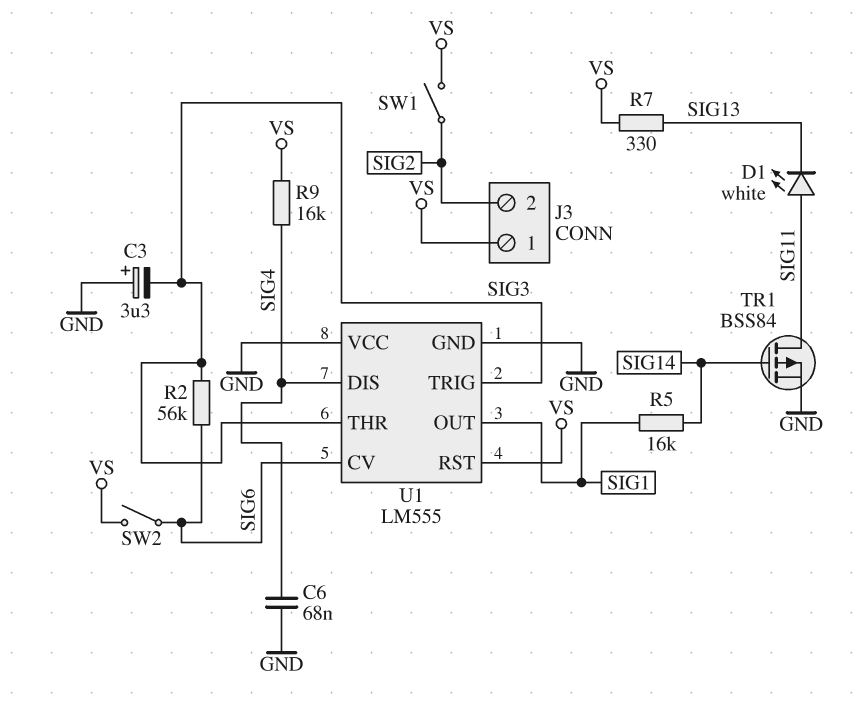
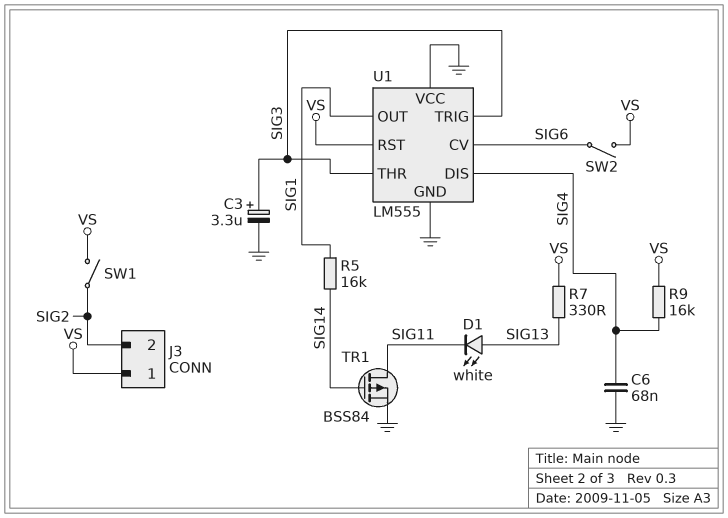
C3: 3.3uF (plus GND, minus SIG3) -> 3.3uF (plus SIG3, minus GND)
D1: LED white (A SIG11, K SIG13) -> LED white (A SIG13, K SIG11)
R2: 56k (SIG3, SIG6) -> none

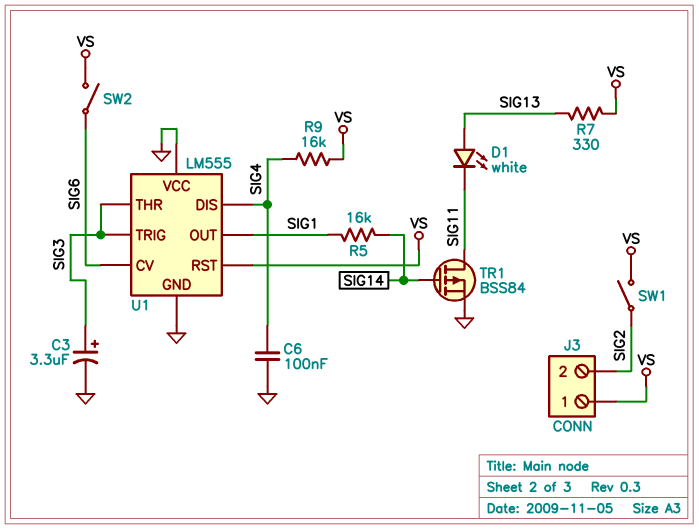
C6: 68nF (GND, SIG4) -> 100nF (GND, SIG4)

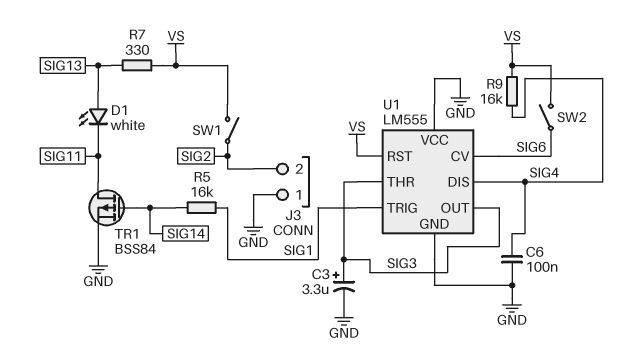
J3 pin 1: VS -> GND
U1 pin OUT: SIG1 -> SIG3
U1 pin TRIG: SIG3 -> SIG1

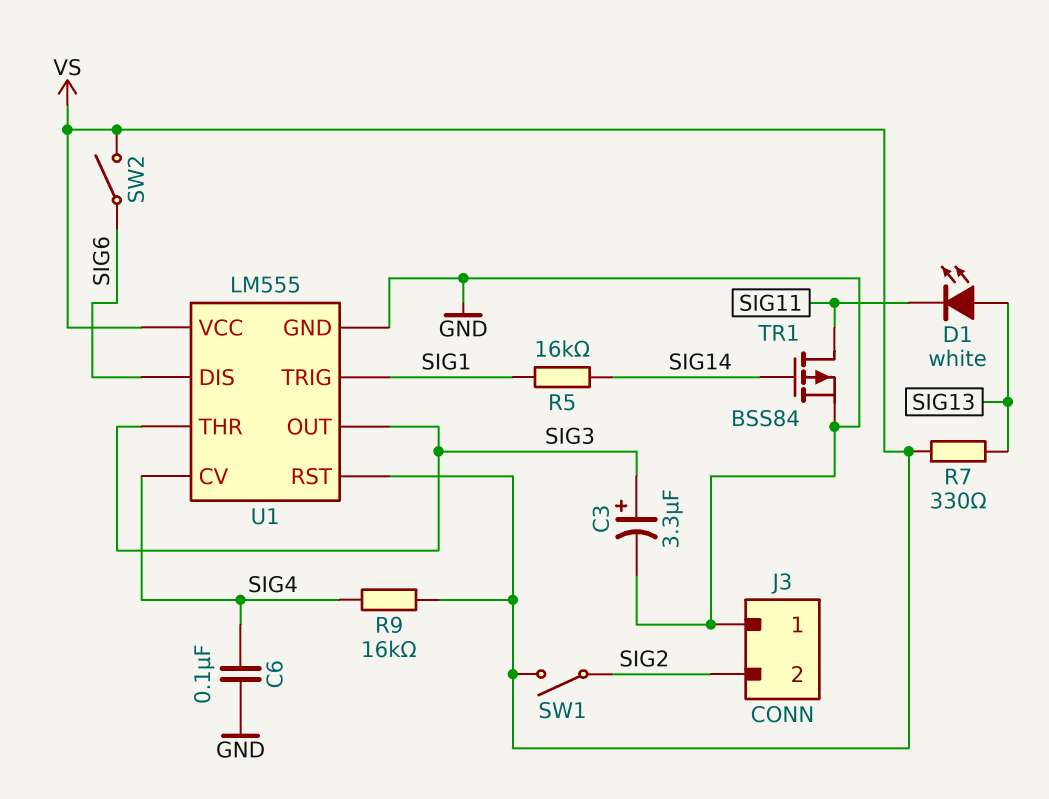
U1 pin CV: SIG6 -> SIG4
U1 pin DIS: SIG4 -> SIG6
U1 pin VCC: GND -> VS

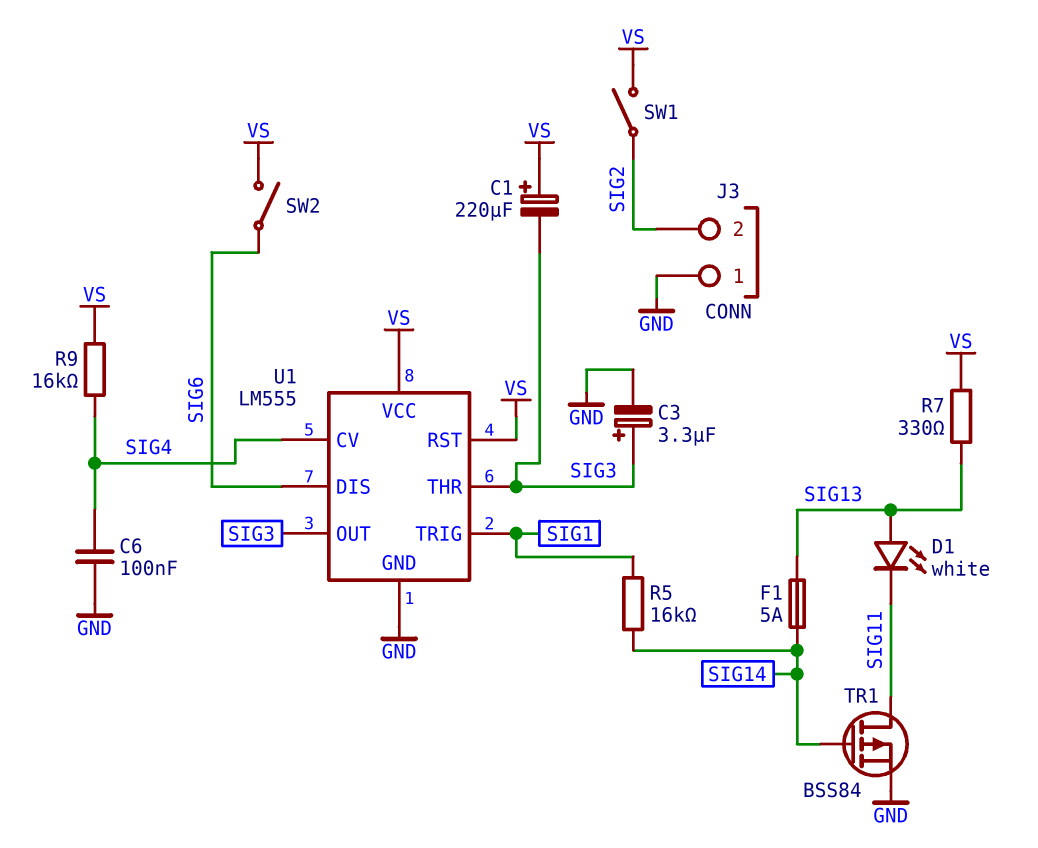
C1: none -> 220uF (plus VS, minus SIG3)
F1: none -> 5A (SIG13, SIG14)

